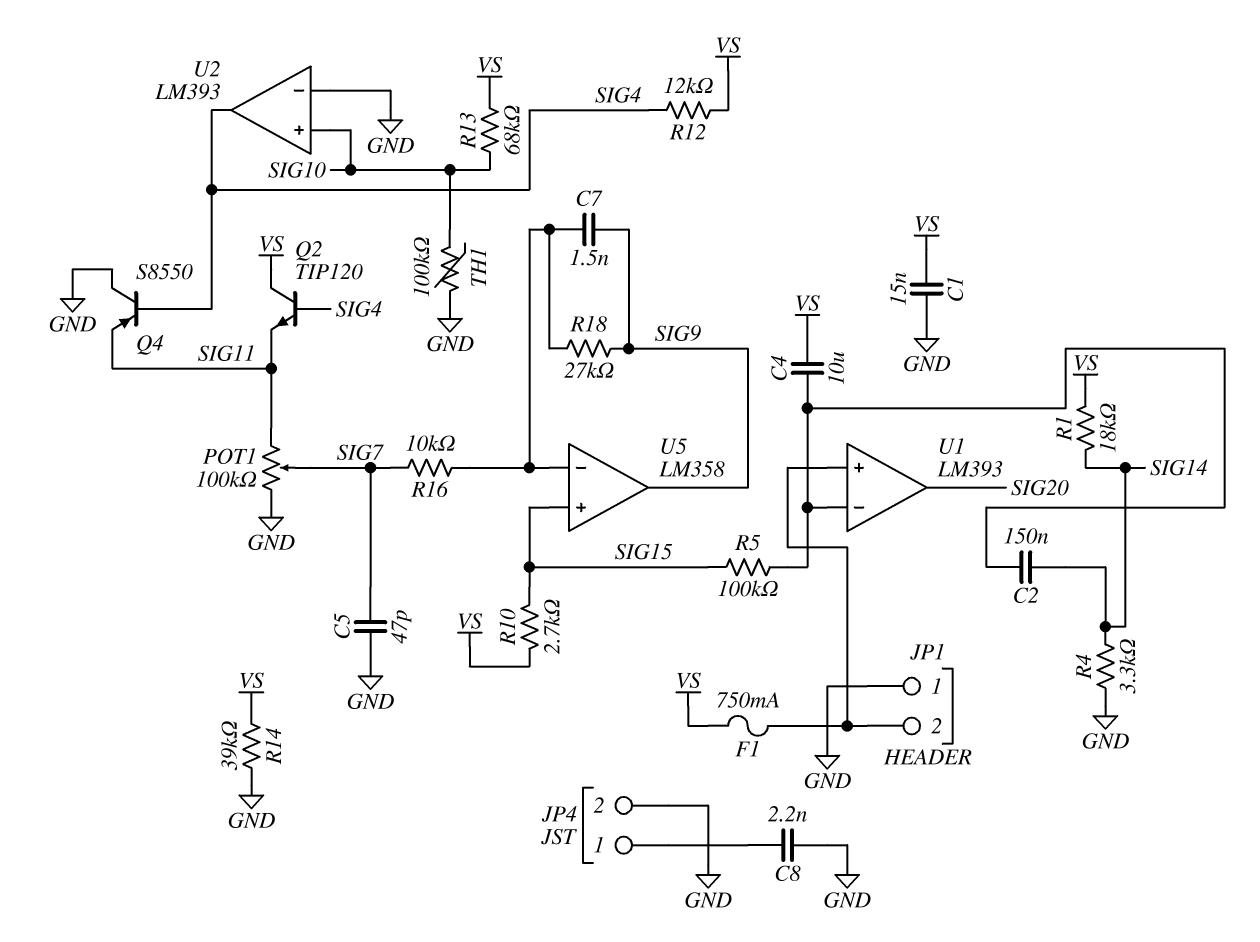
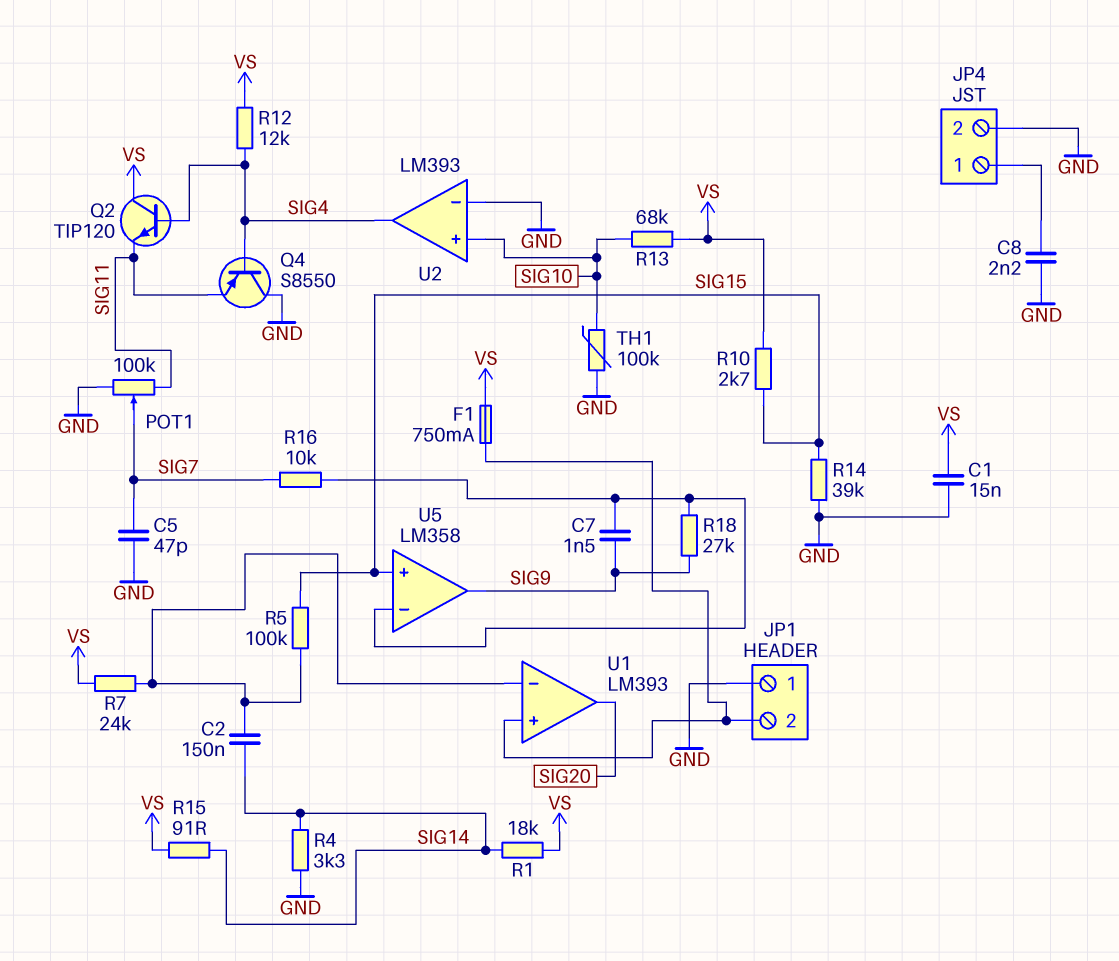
C4: 10uF (U1/in-, VS) -> none
R7: none -> 24k (U1/in-, VS)
R14: 39k (GND, VS) -> 39k (GND, SIG15)
R15: none -> 91 (SIG14, VS)

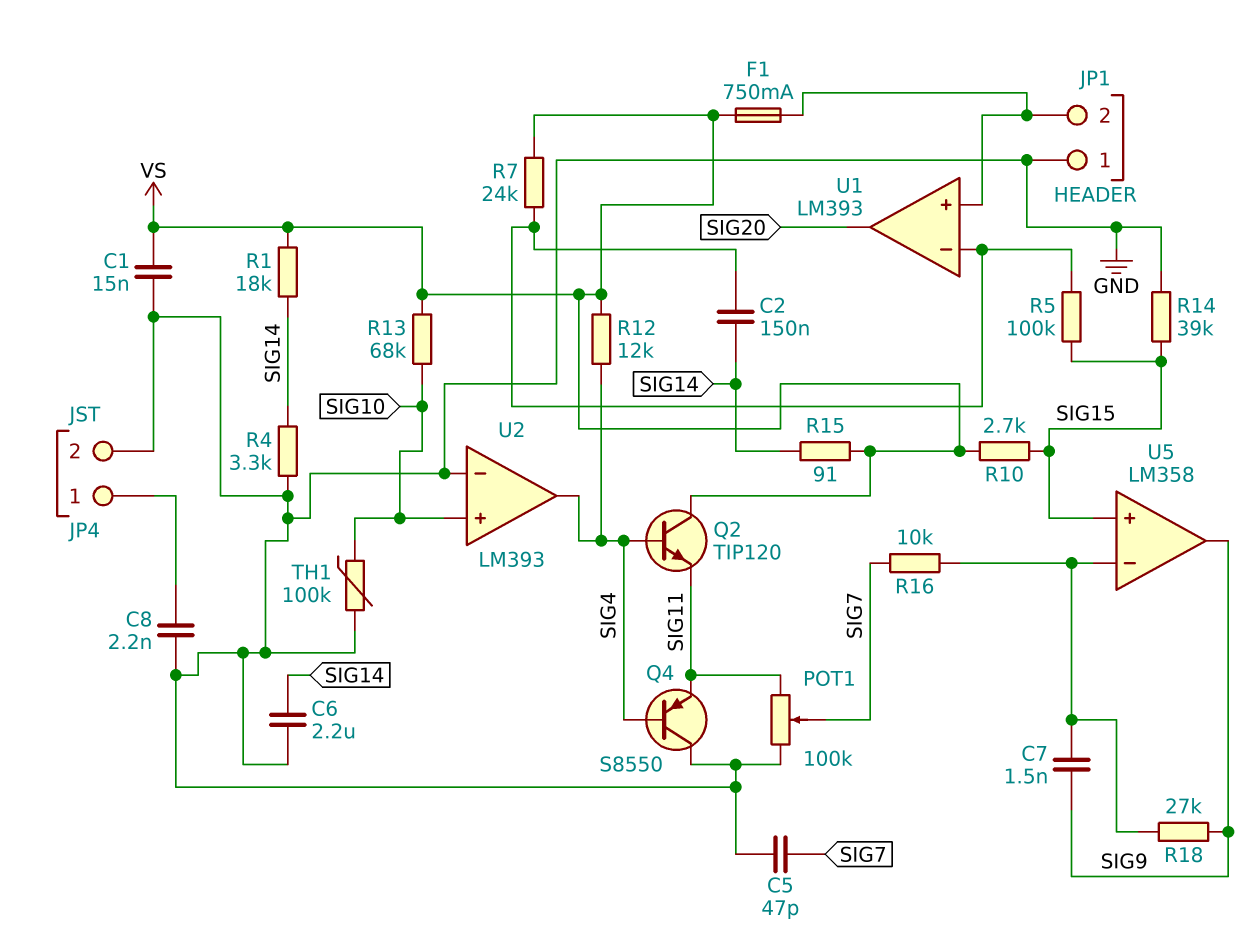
C6: none -> 2.2uF (GND, SIG14)

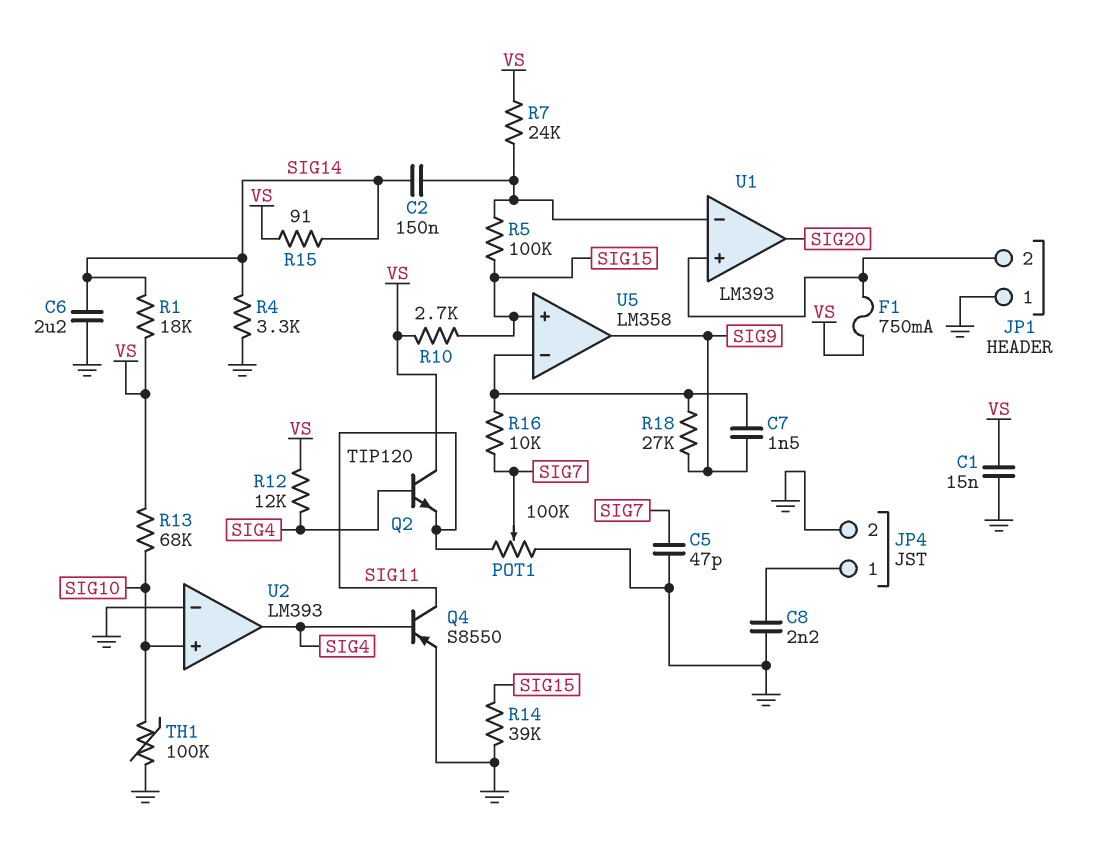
Q4: PNP S8550 (B SIG4, C GND, E SIG11) -> PNP S8550 (B SIG4, C SIG11, E GND)

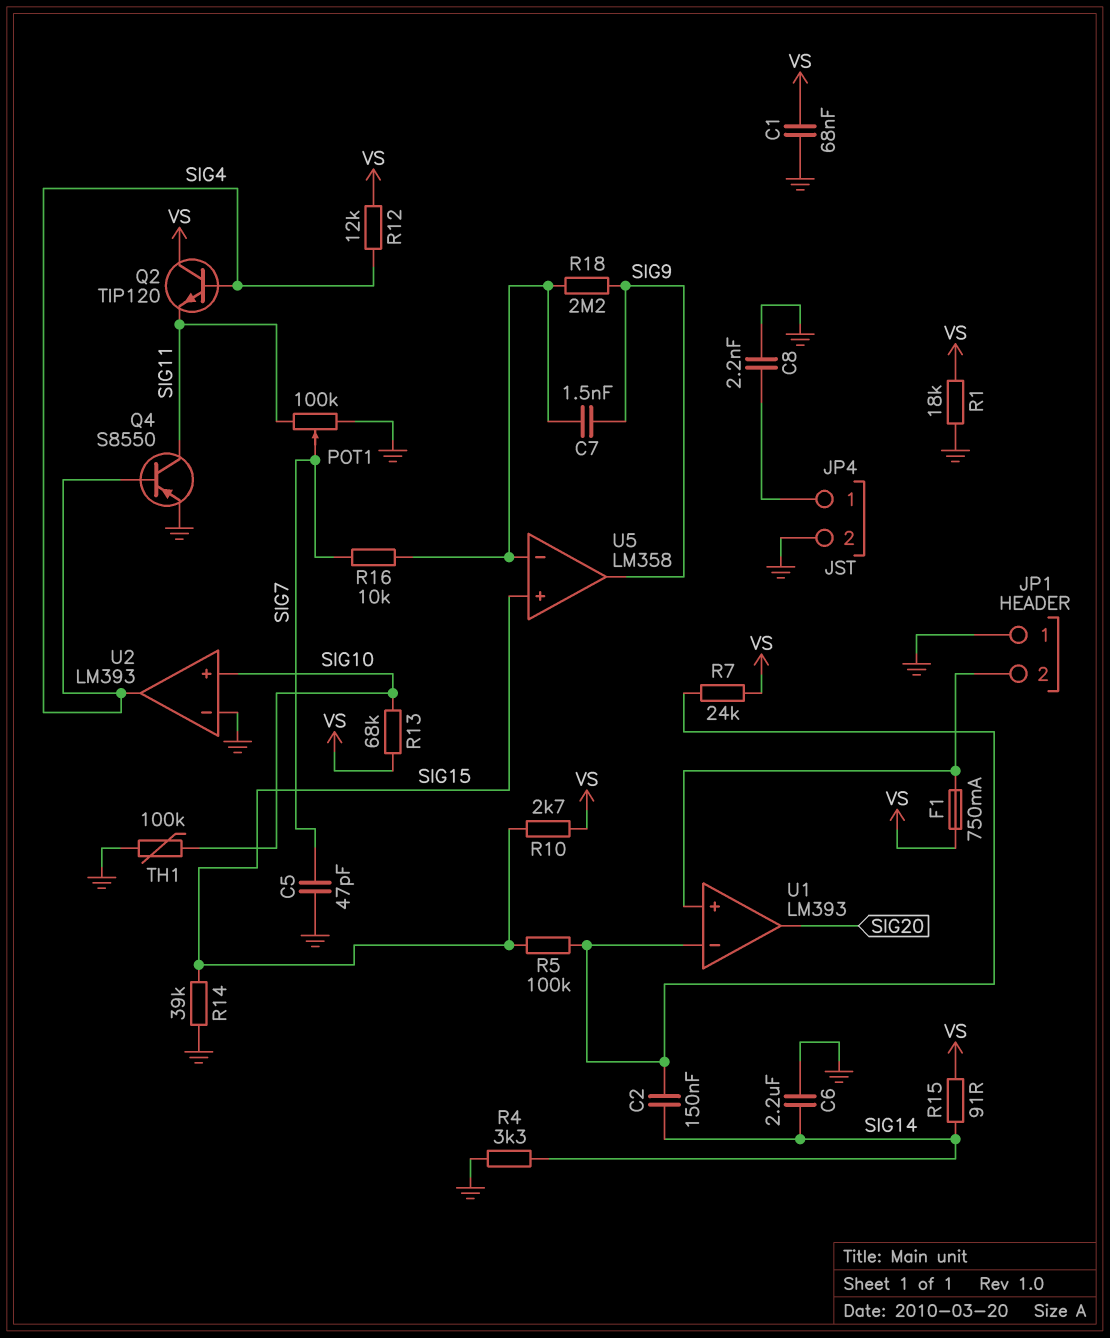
C1: 15nF (GND, VS) -> 68nF (GND, VS)
R1: 18k (SIG14, VS) -> 18k (GND, VS)
R18: 27k (SIG9, U5/in-) -> 2.2M (SIG9, U5/in-)

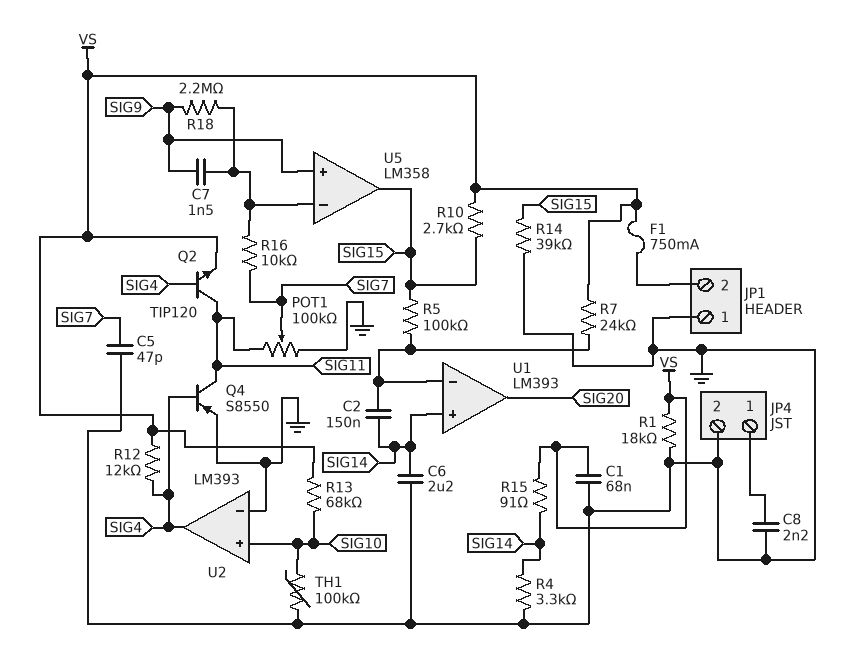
Q2: NPN TIP120 (B SIG4, C VS, E SIG11) -> NPN TIP120 (B SIG4, C SIG11, E VS)
U1 pin in+: JP1/2 -> SIG14
U5 pin in+: SIG15 -> SIG9
U5 pin out: SIG9 -> SIG15

